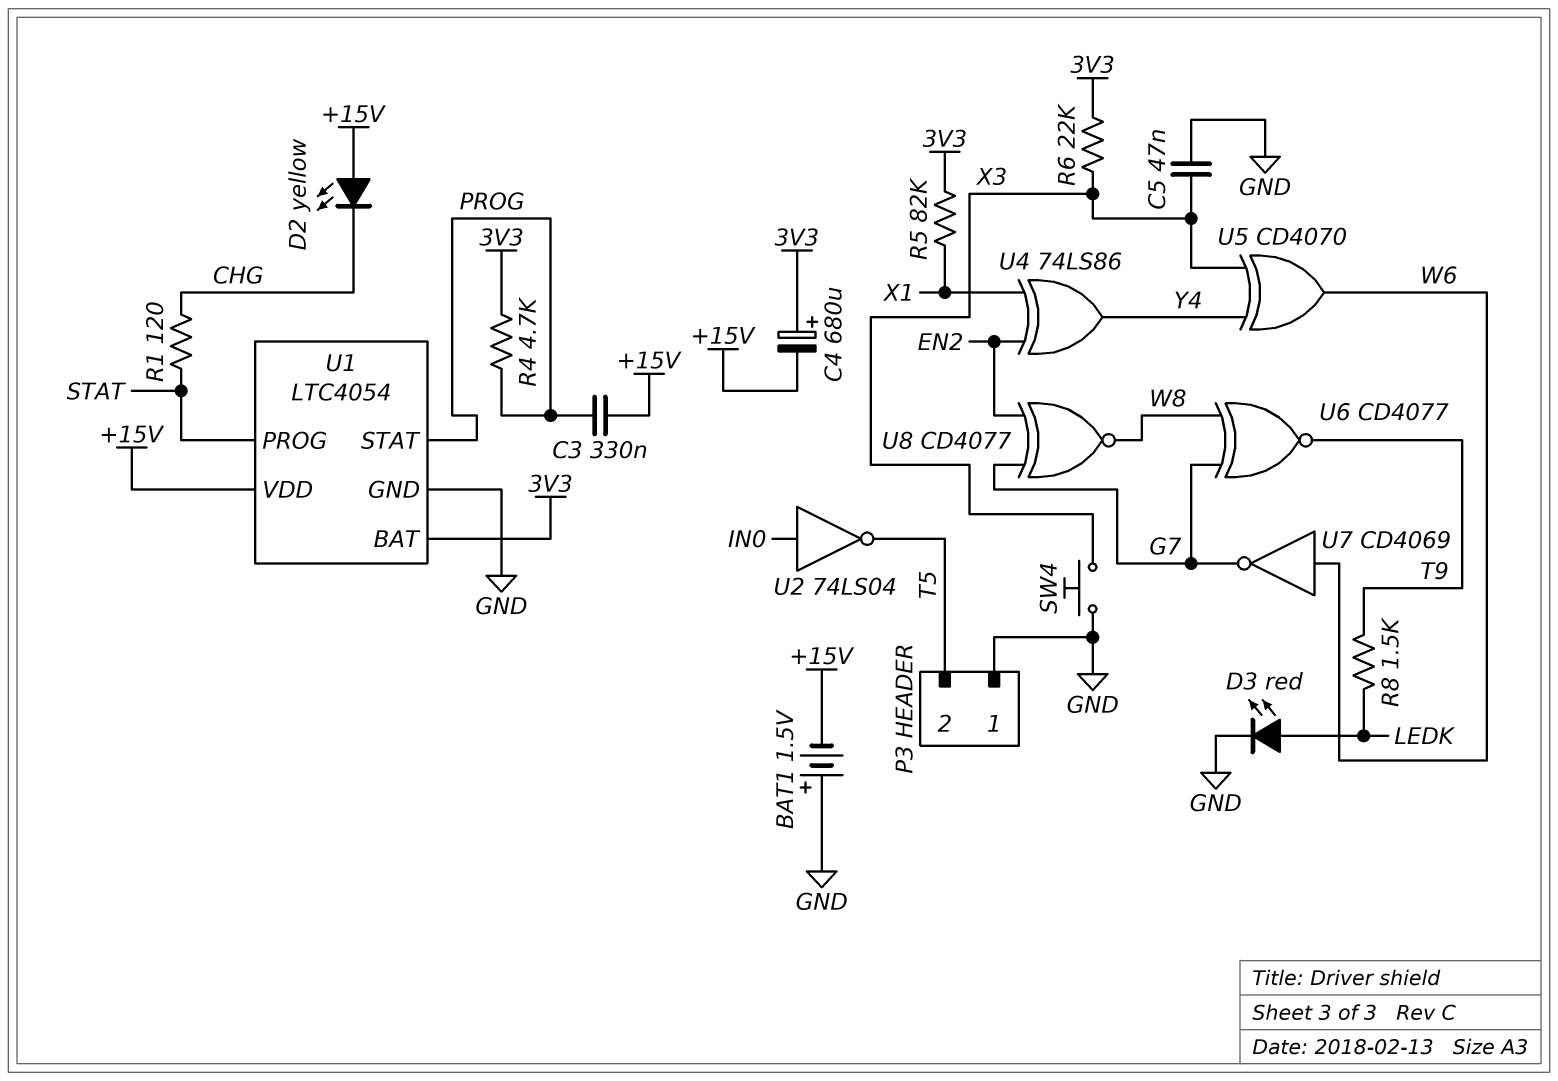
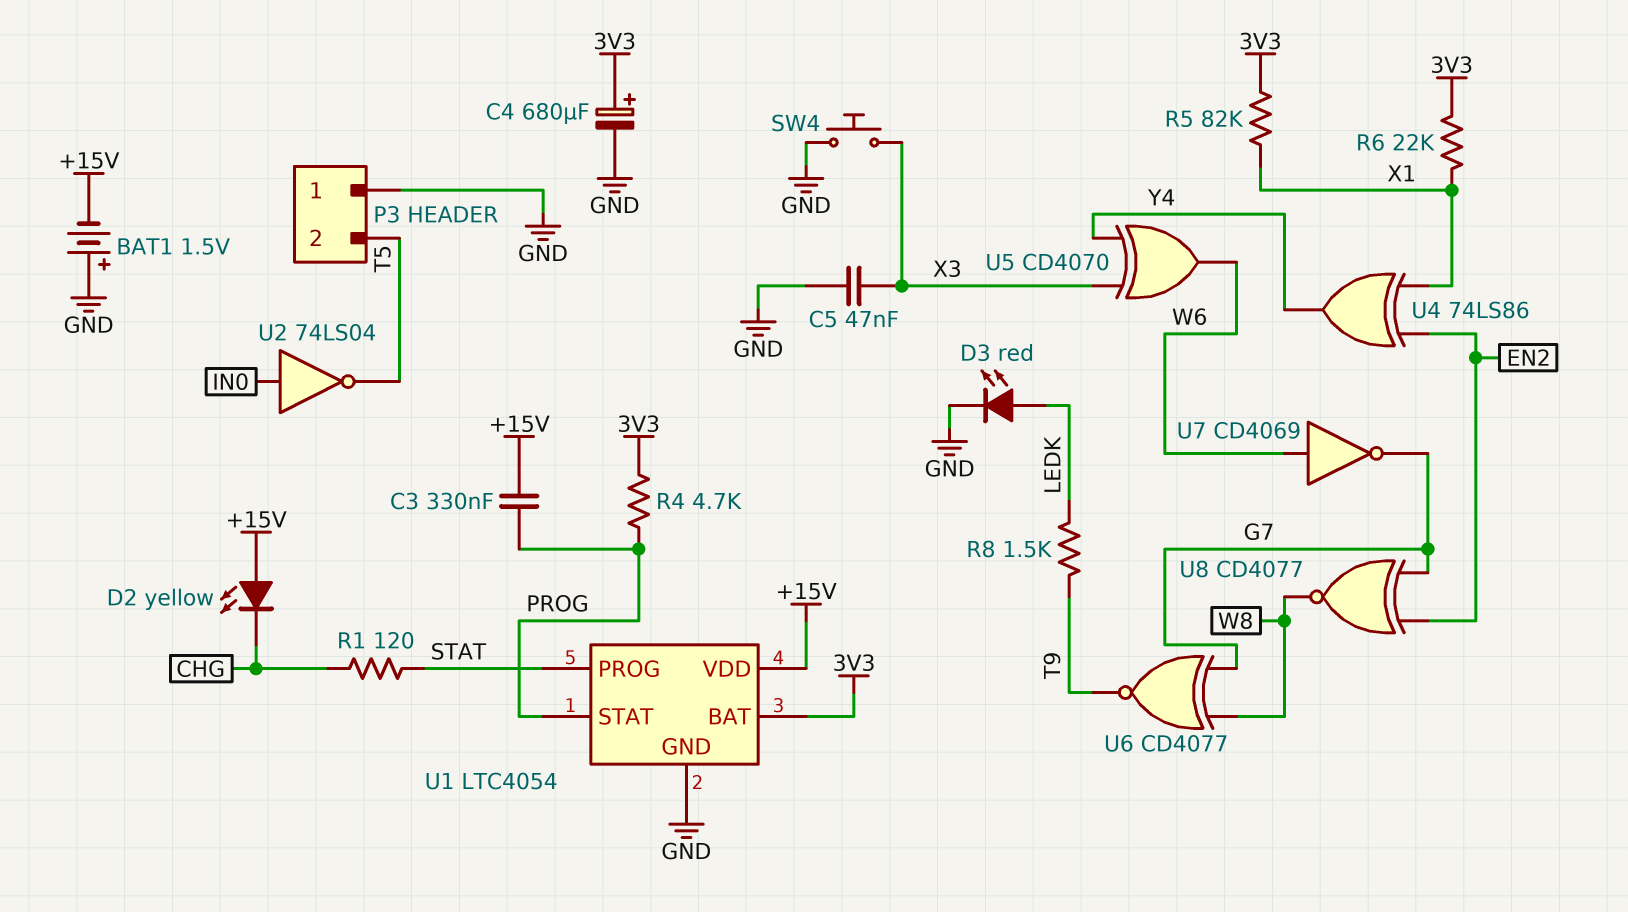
C4: 680uF (plus 3V3, minus +15V) -> 680uF (plus 3V3, minus GND)
R6: 22k (3V3, X3) -> 22k (3V3, X1)

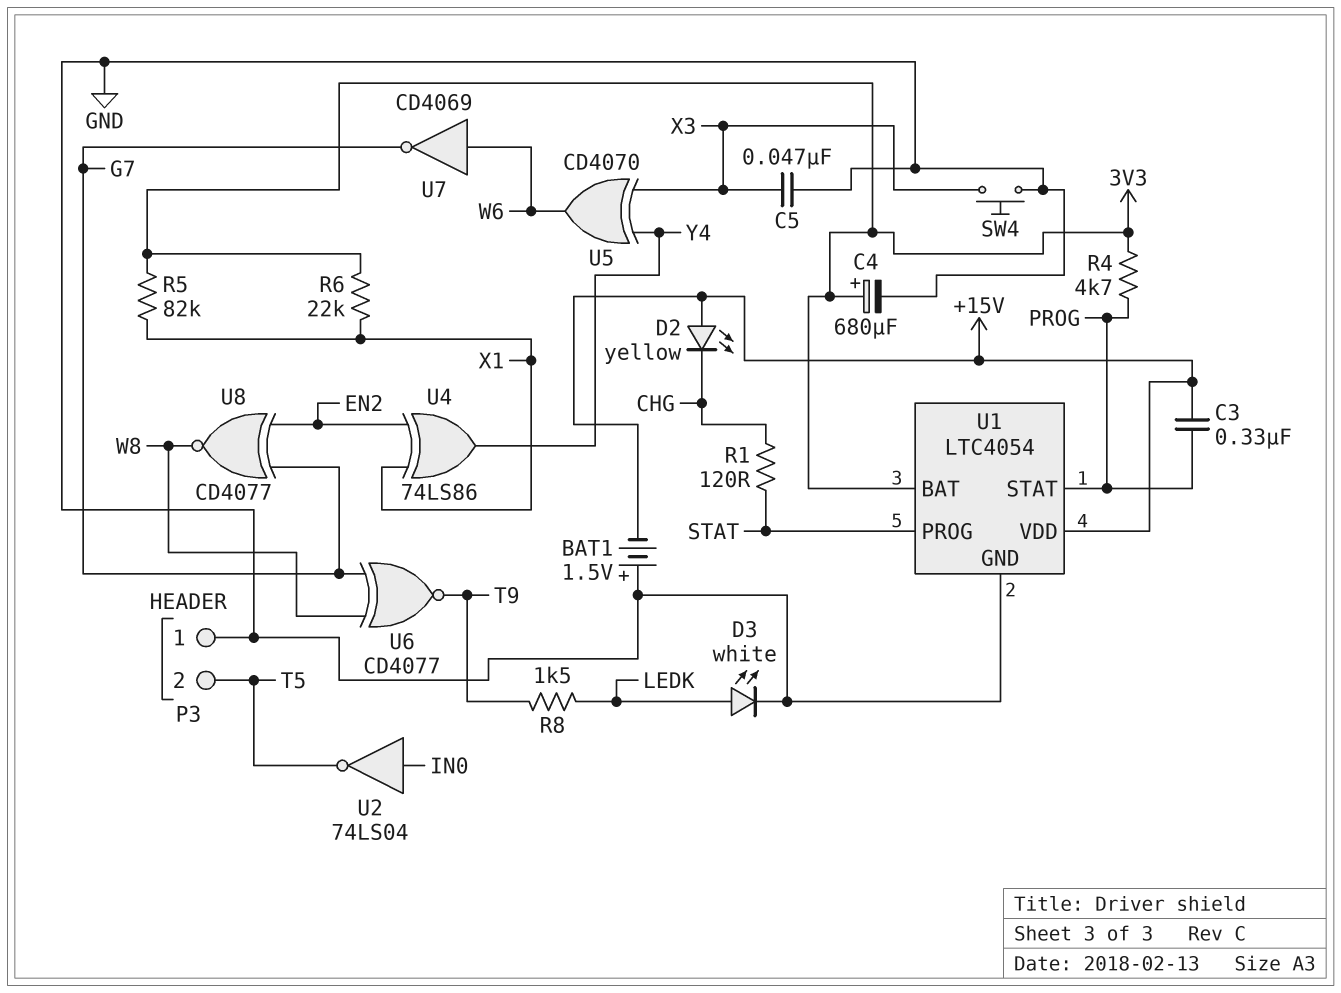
D3: LED red (A LEDK, K GND) -> LED white (A LEDK, K GND)

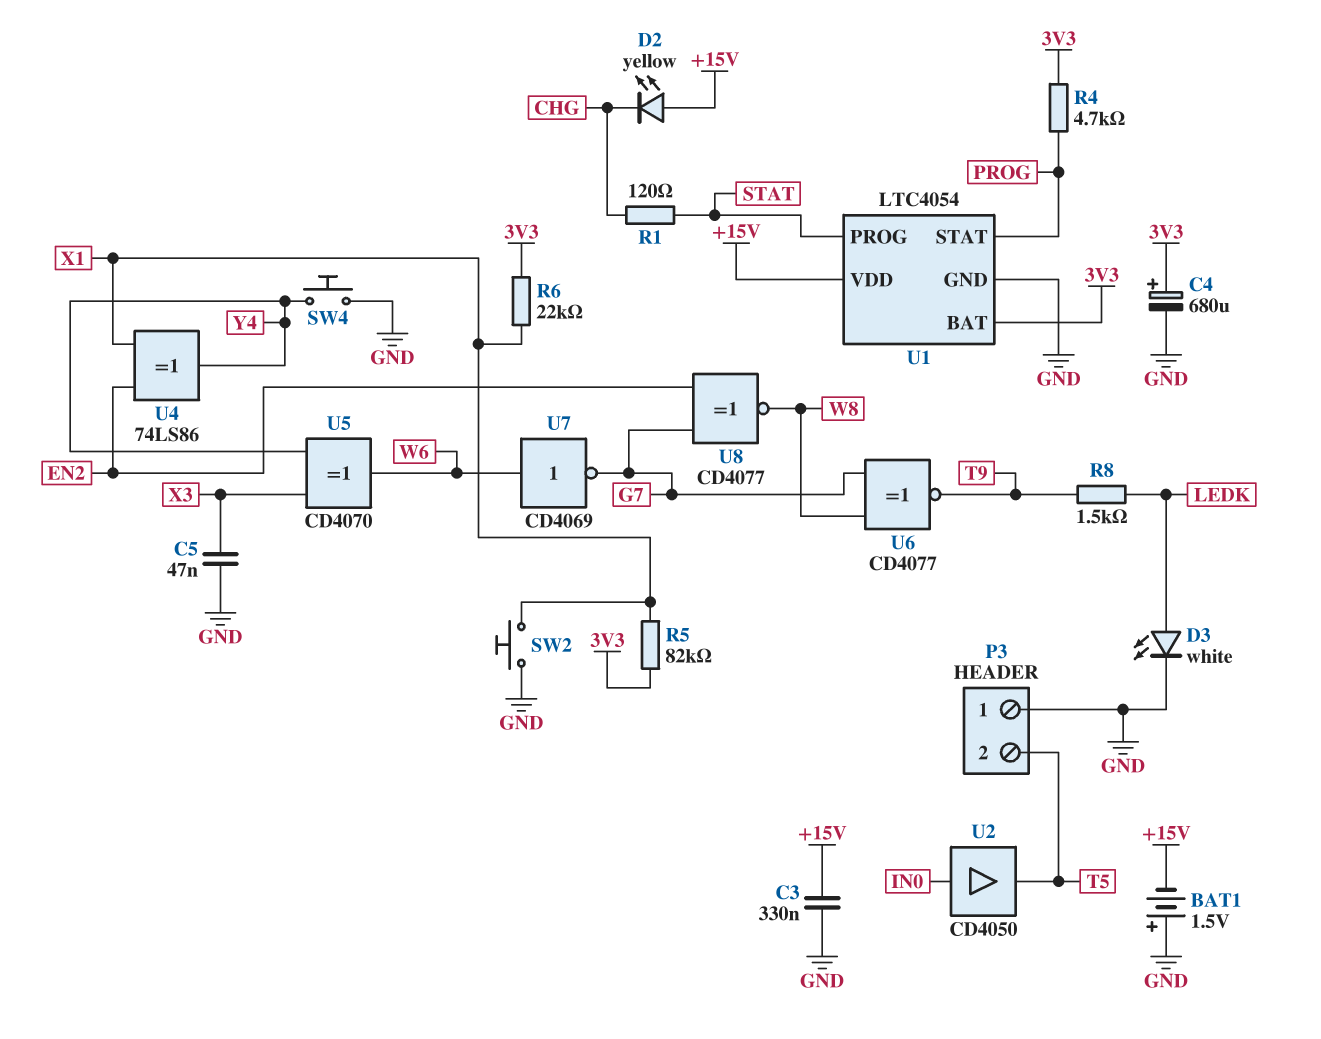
C3: 330nF (+15V, PROG) -> 330nF (+15V, GND)
SW2: none -> button (GND, X1)
SW4: button (GND, X3) -> button (GND, Y4)
U2: NOT 74LS04 (in IN0, out T5) -> buffer CD4050 (in IN0, out T5)

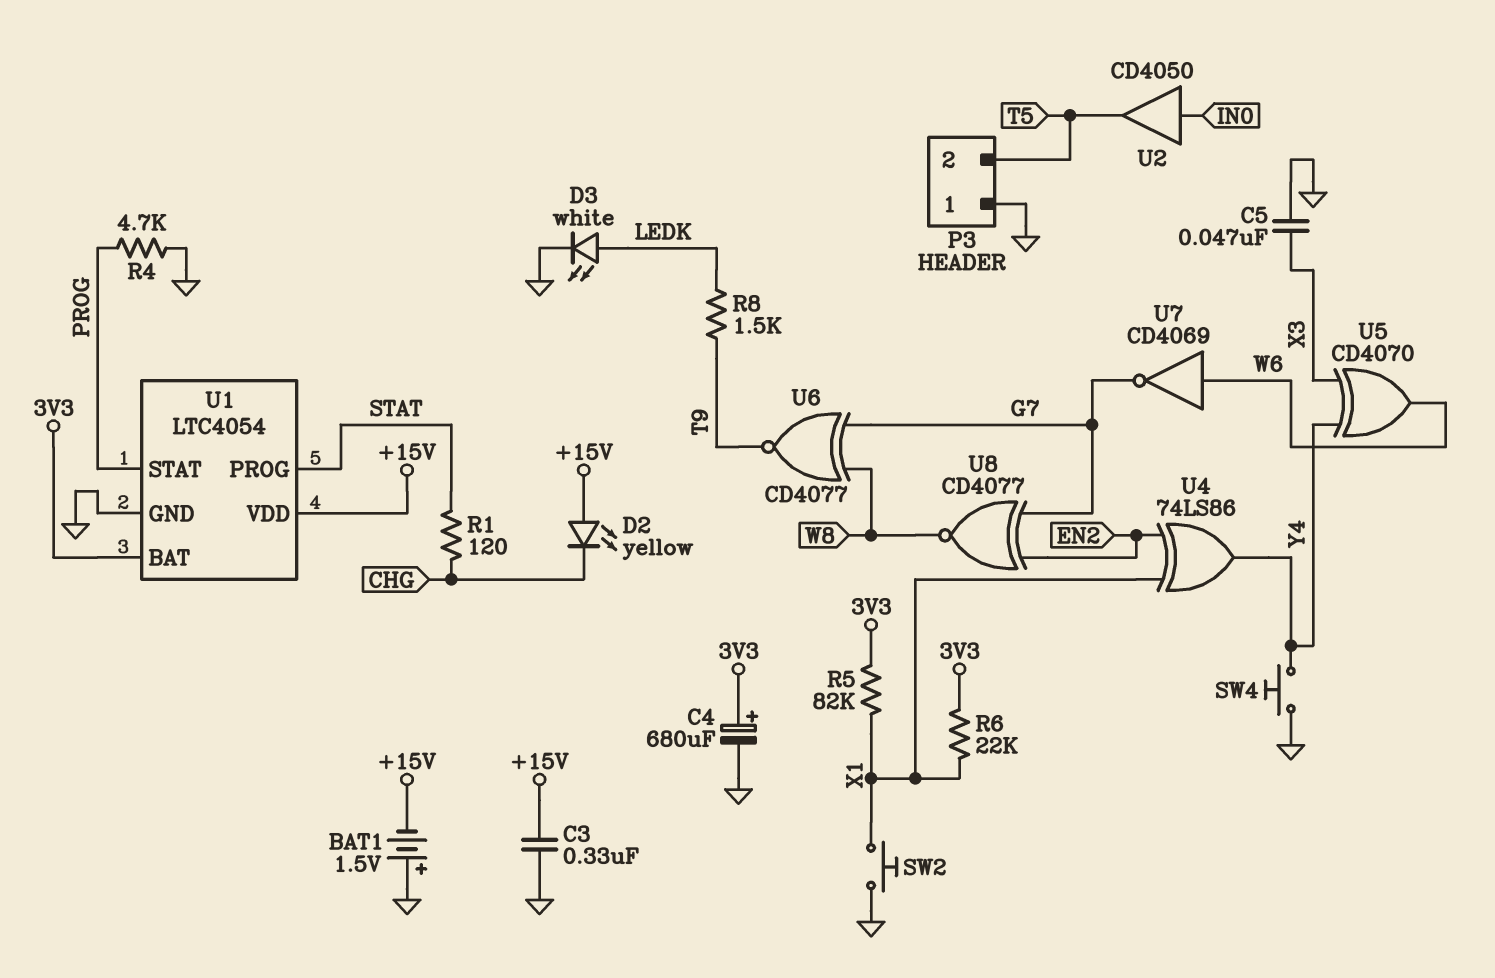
R4: 4.7k (3V3, PROG) -> 4.7k (GND, PROG)

